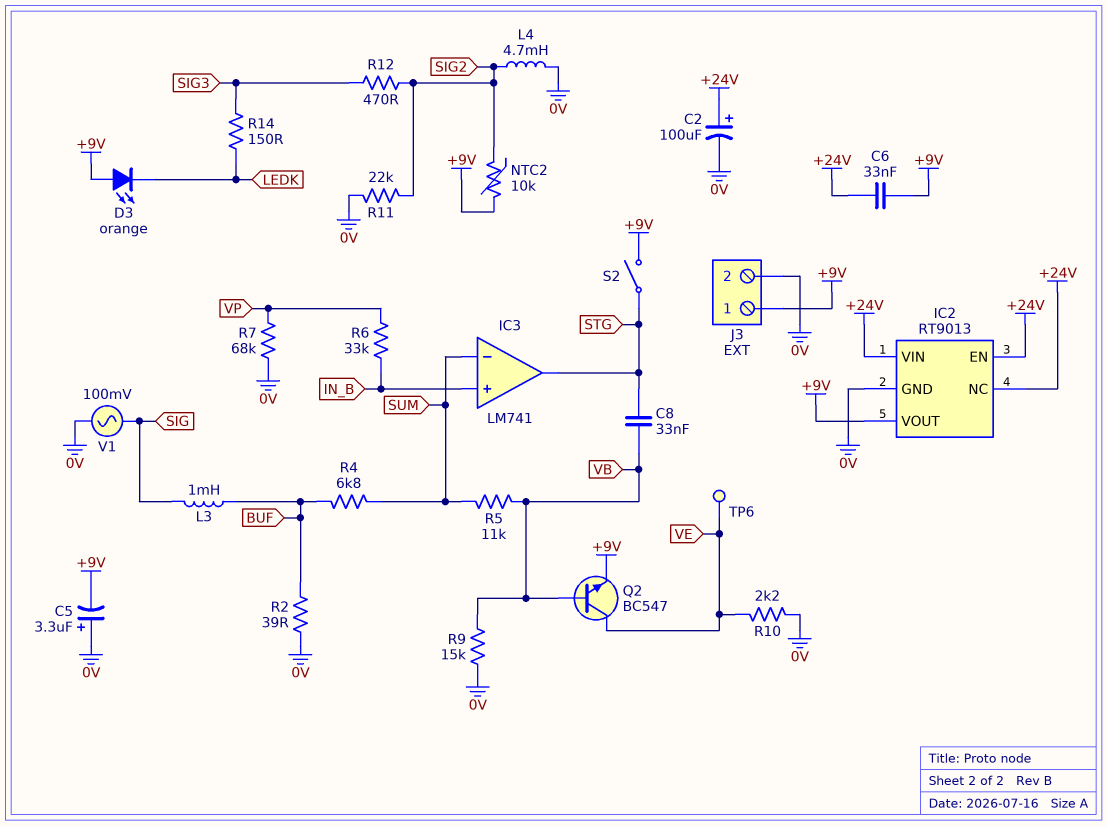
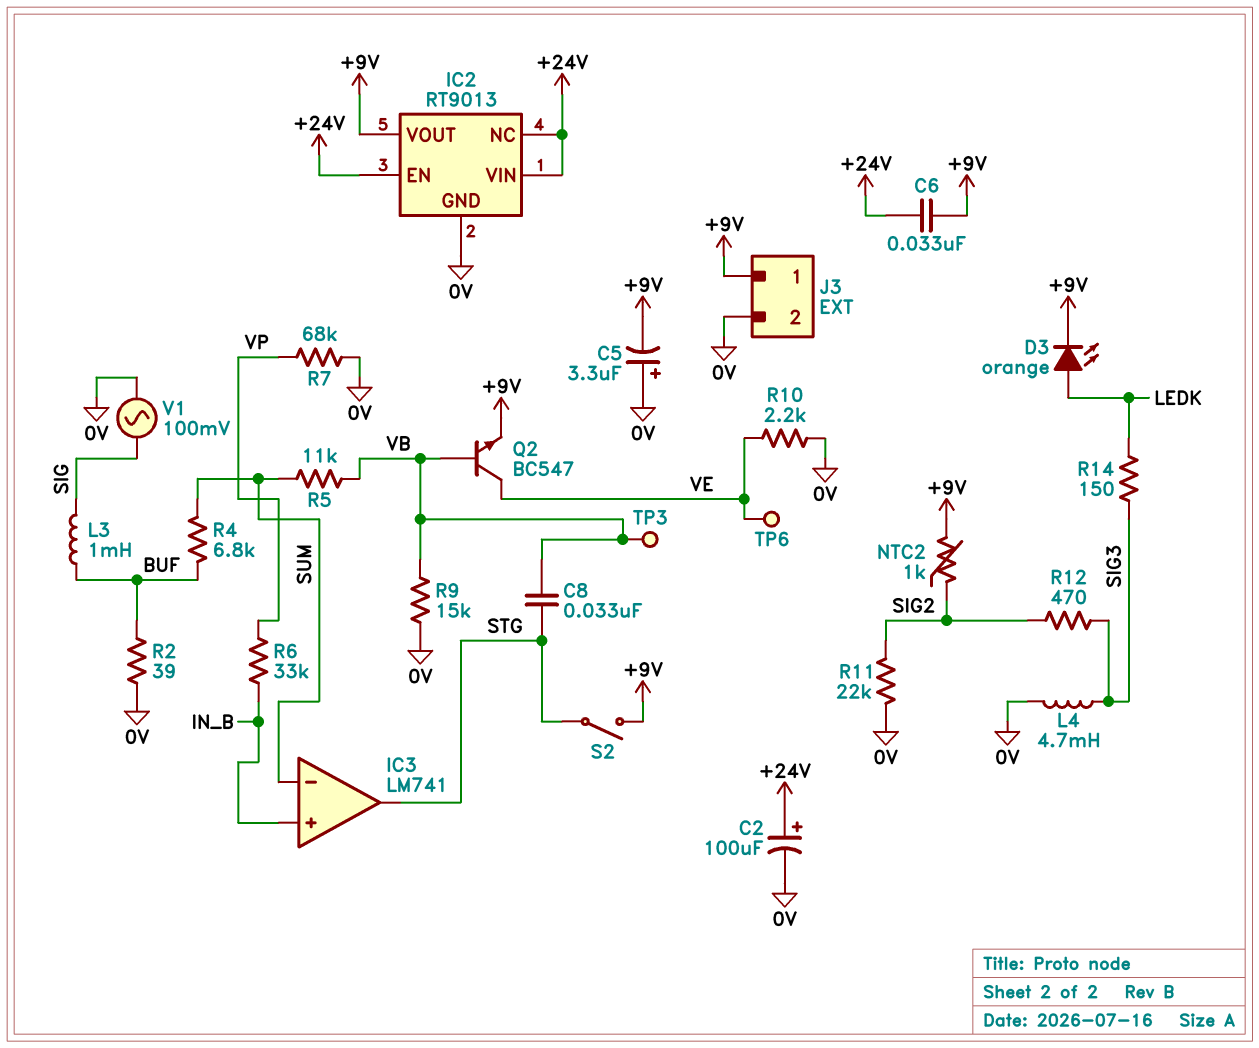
D3: LED orange (A +9V, K LEDK) -> LED orange (A LEDK, K +9V)
L4: 4.7mH (0V, SIG2) -> 4.7mH (0V, SIG3)
NTC2: 10k (+9V, SIG2) -> 1k (+9V, SIG2)
TP3: none -> test point (VB)

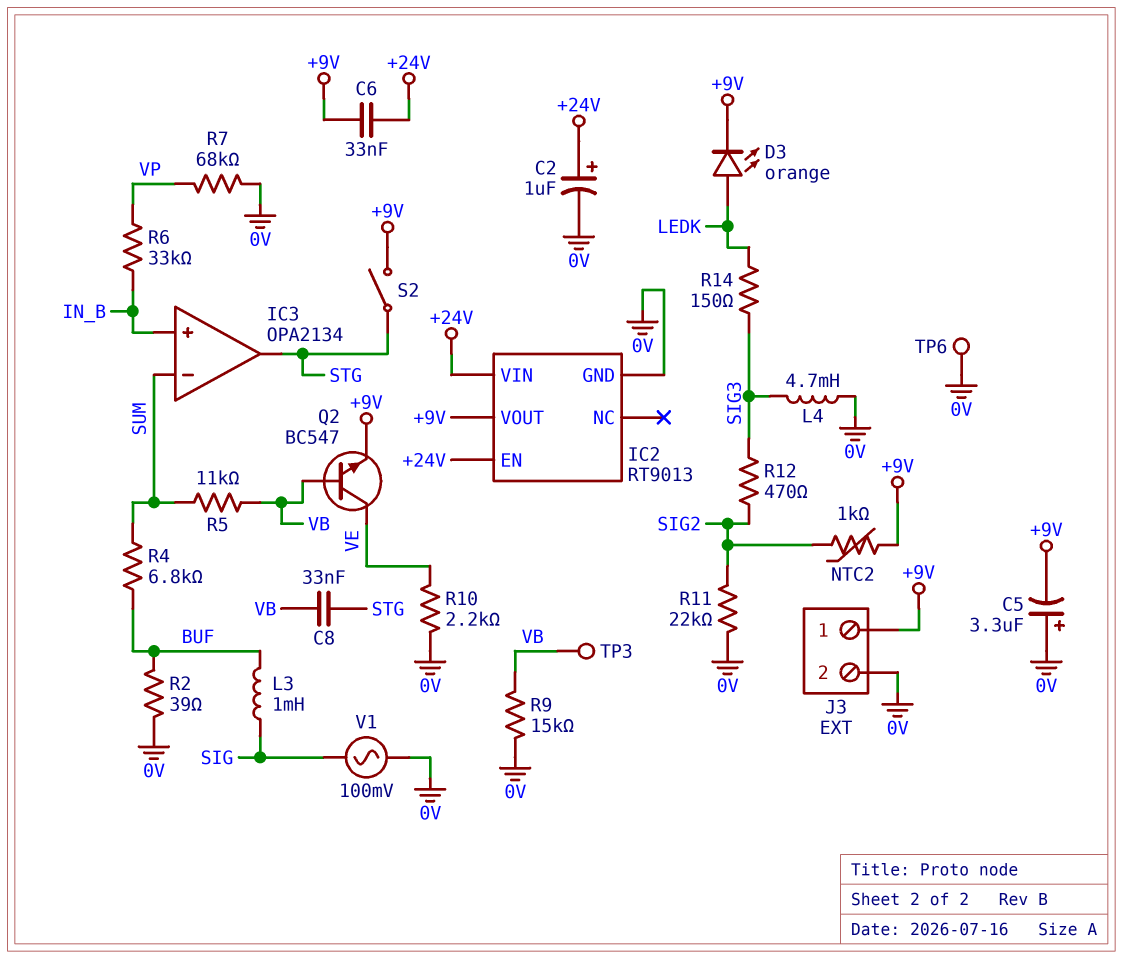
C2: 100uF (plus +24V, minus 0V) -> 1uF (plus +24V, minus 0V)
IC2 pin NC: +24V -> none
IC3: LM741 -> OPA2134
TP6: test point (VE) -> test point (0V)

